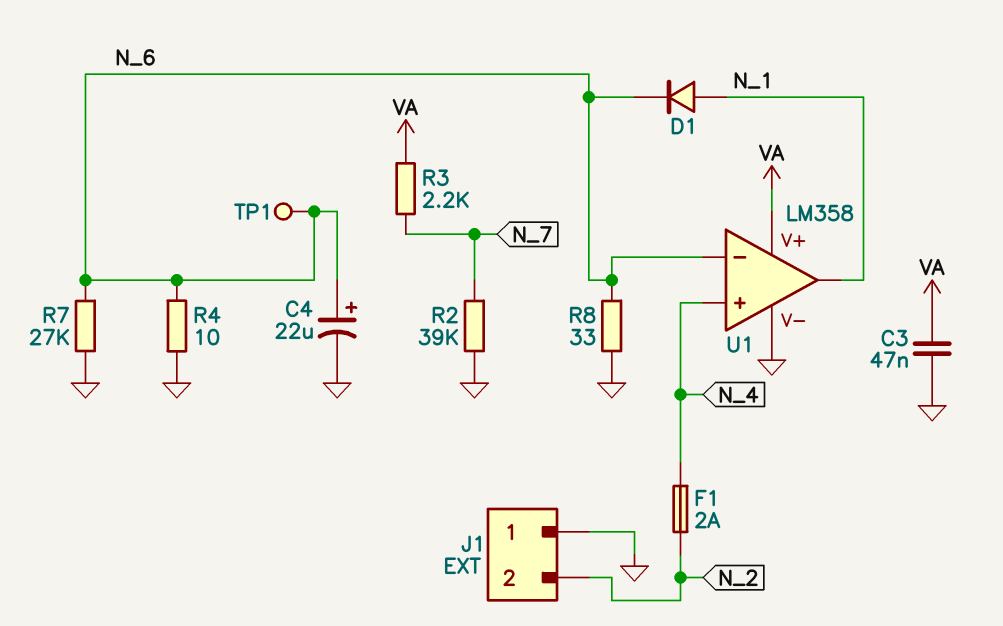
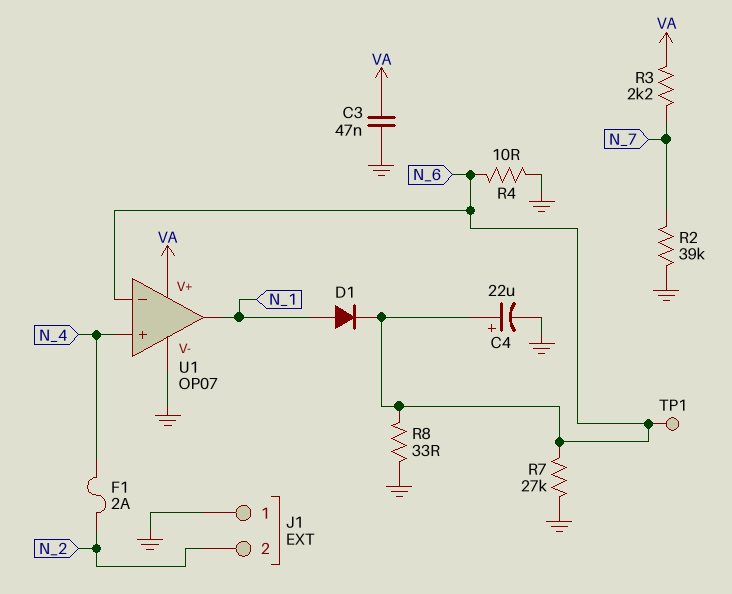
U1: LM358 -> OP07

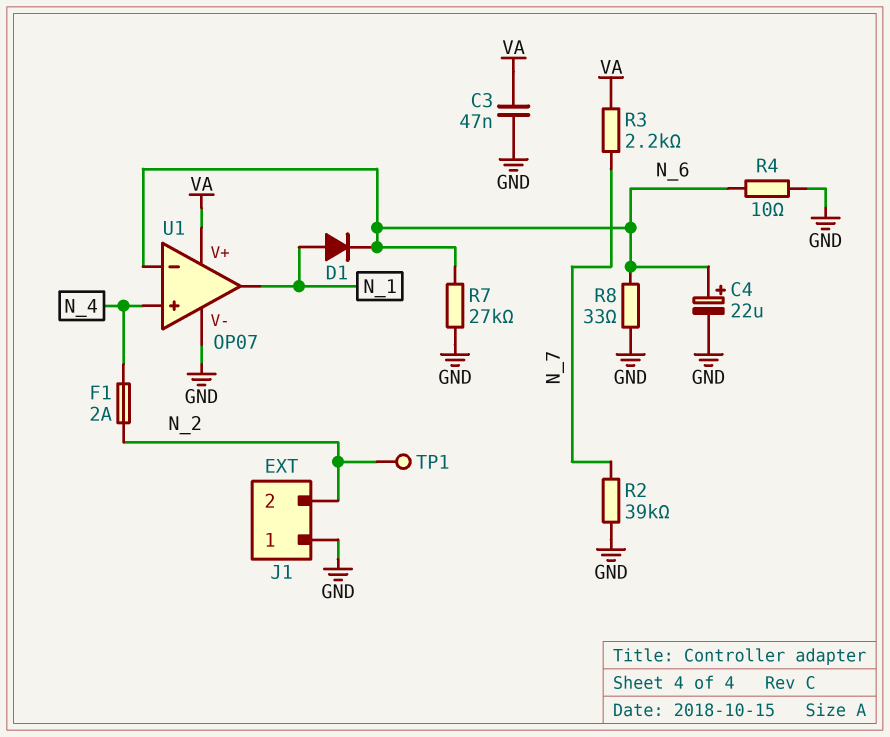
TP1: test point (N_6) -> test point (N_2)

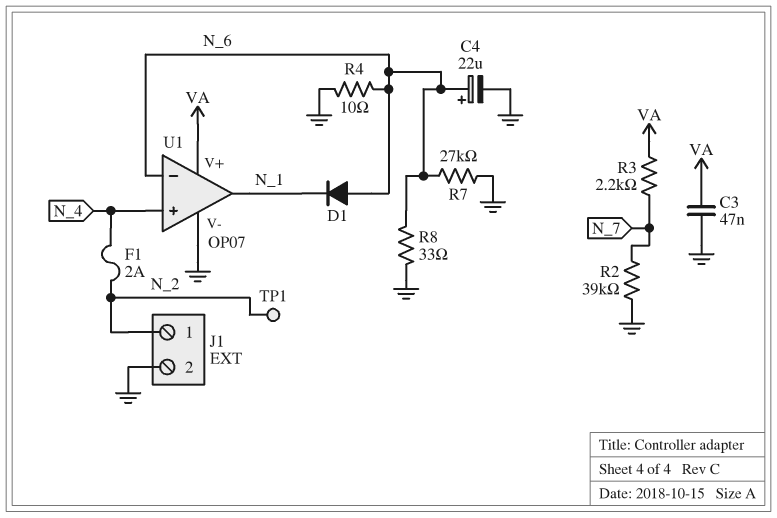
D1: diode (A N_1, K N_6) -> diode (A N_6, K N_1)
J1 pin 1: GND -> N_2
J1 pin 2: N_2 -> GND

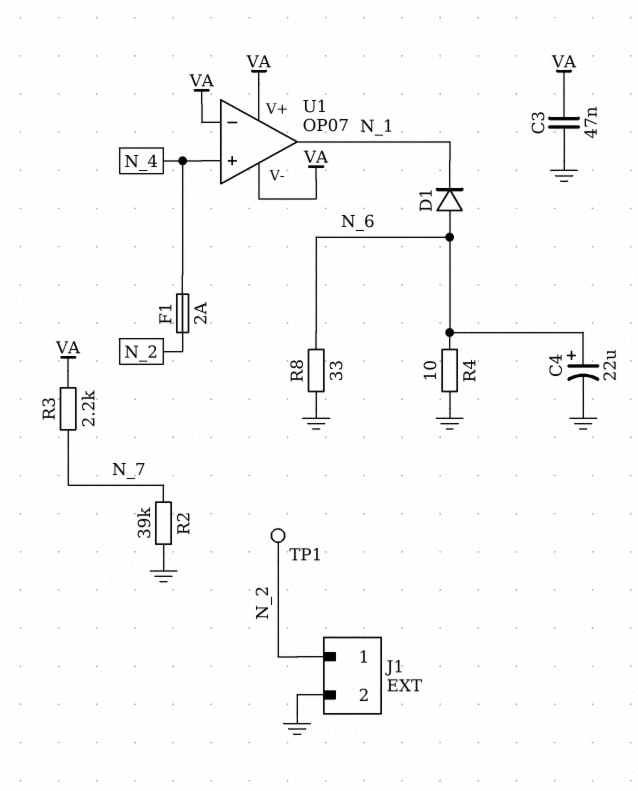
R7: 27k (GND, N_6) -> none
U1 pin V-: GND -> VA
U1 pin in-: N_6 -> VA

